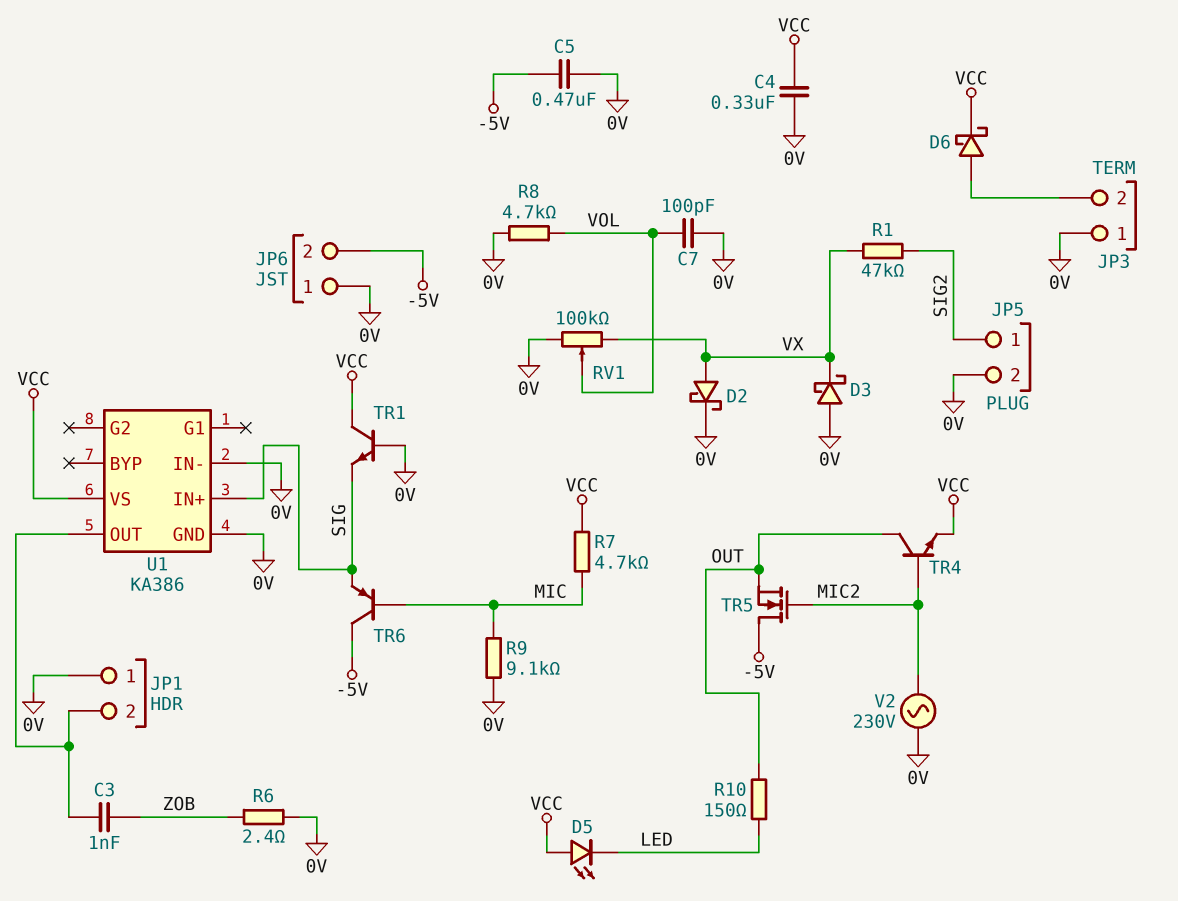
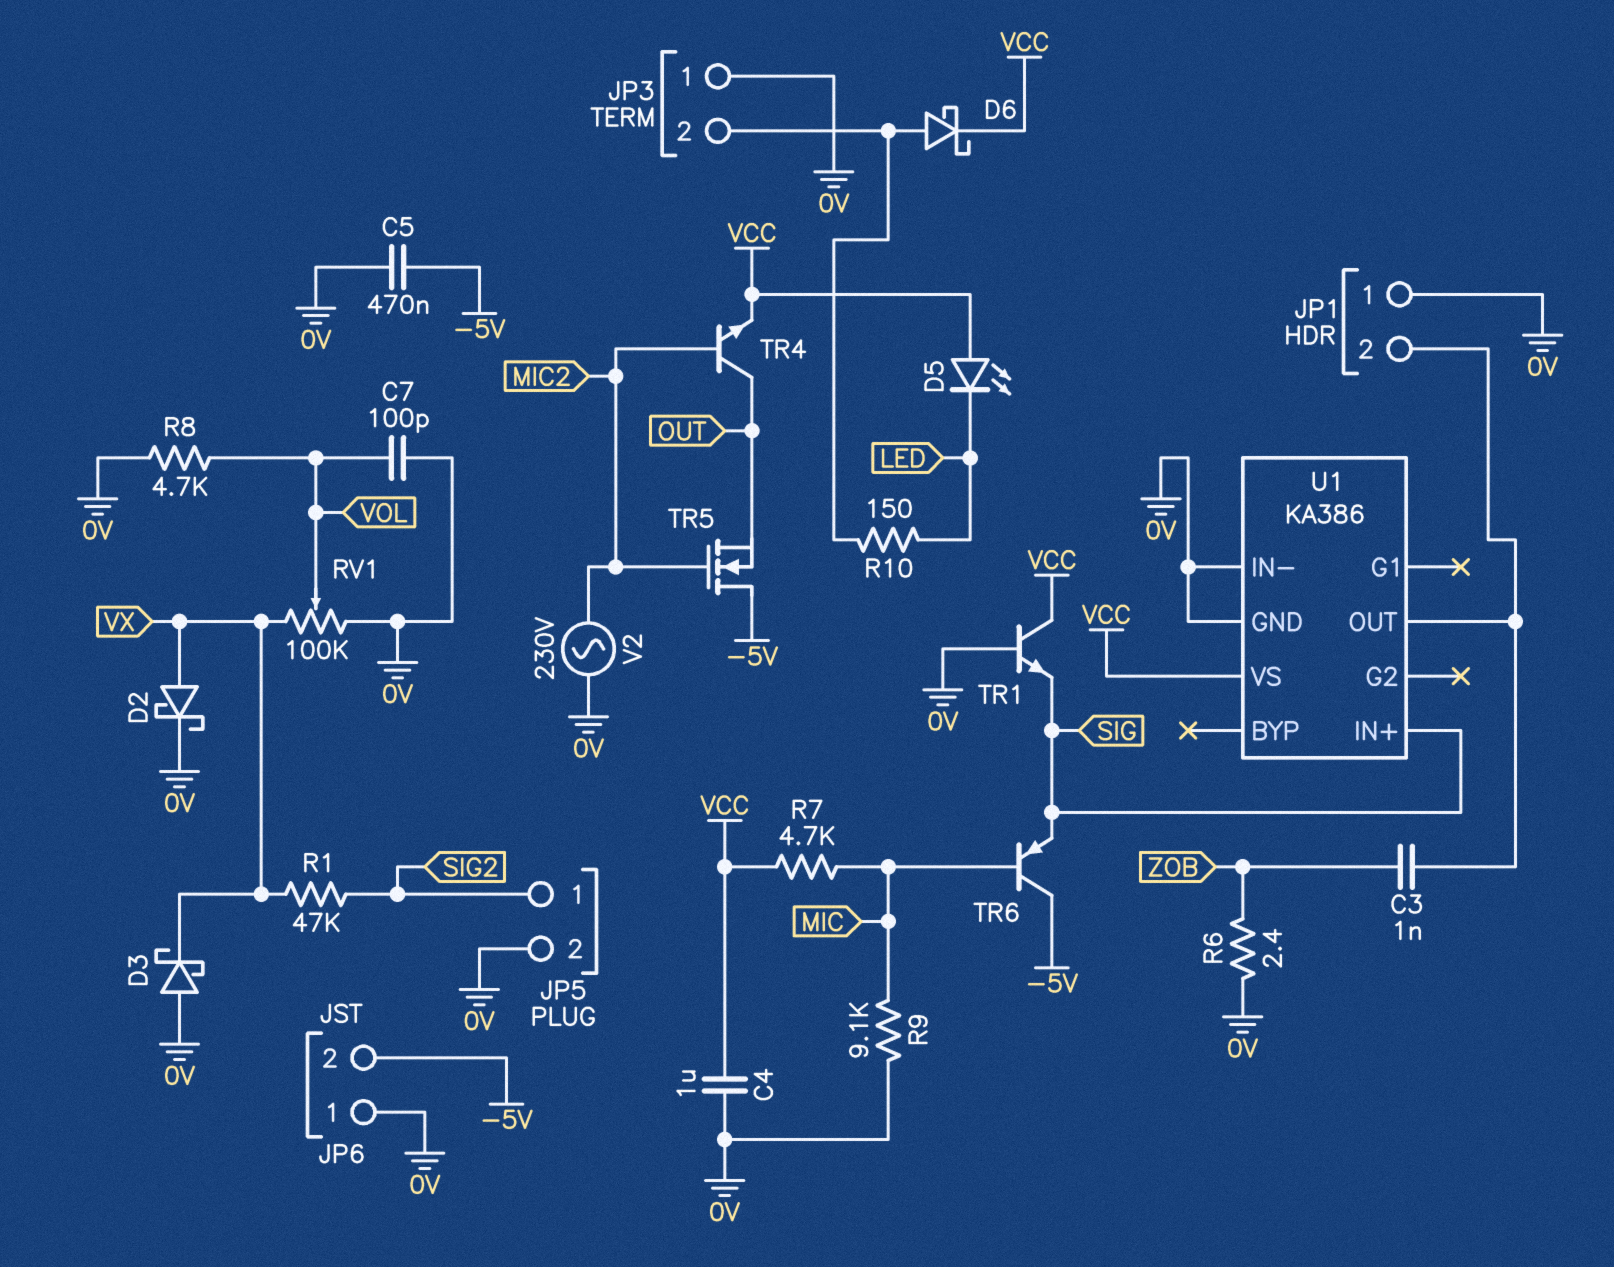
C4: 330nF (0V, VCC) -> 1uF (0V, VCC)
R10: 150 (LED, OUT) -> 150 (JP3/2, LED)

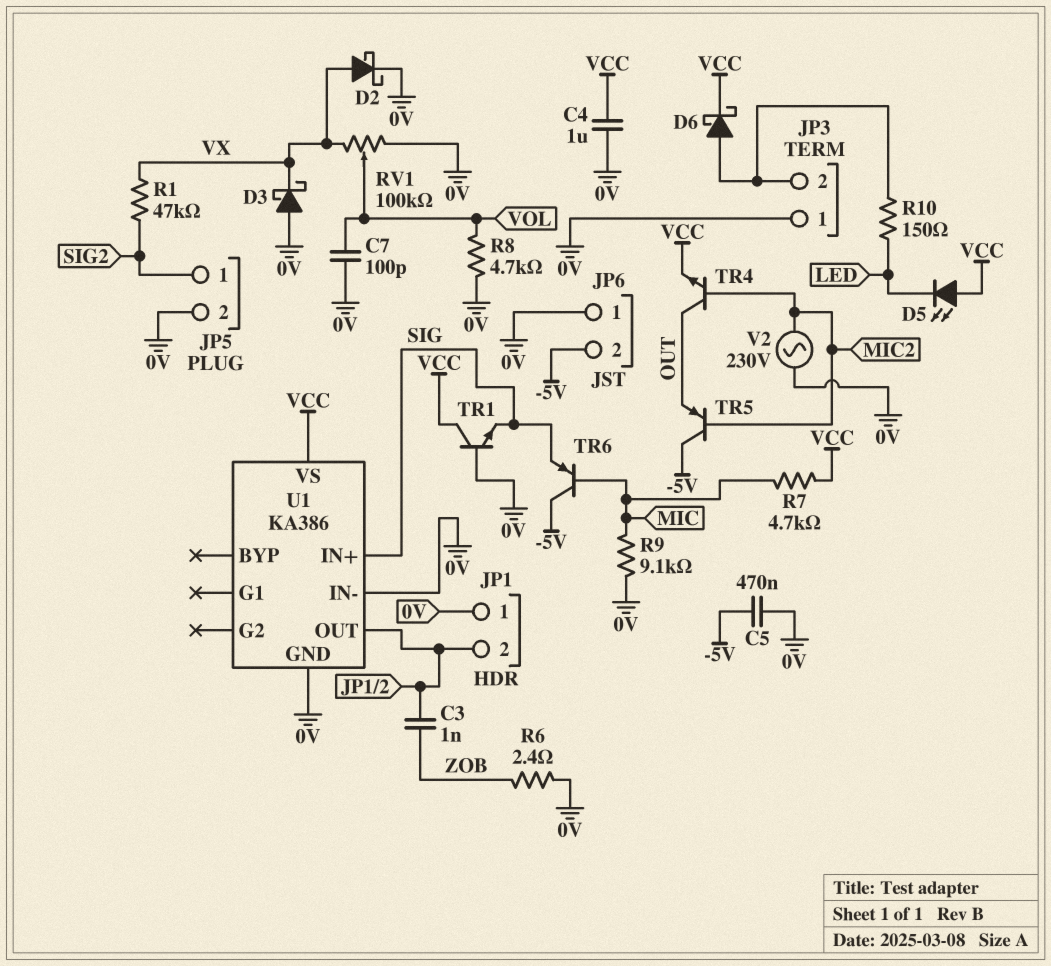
TR5: NMOS (G MIC2, D -5V, S OUT) -> PNP (B MIC2, C -5V, E OUT)

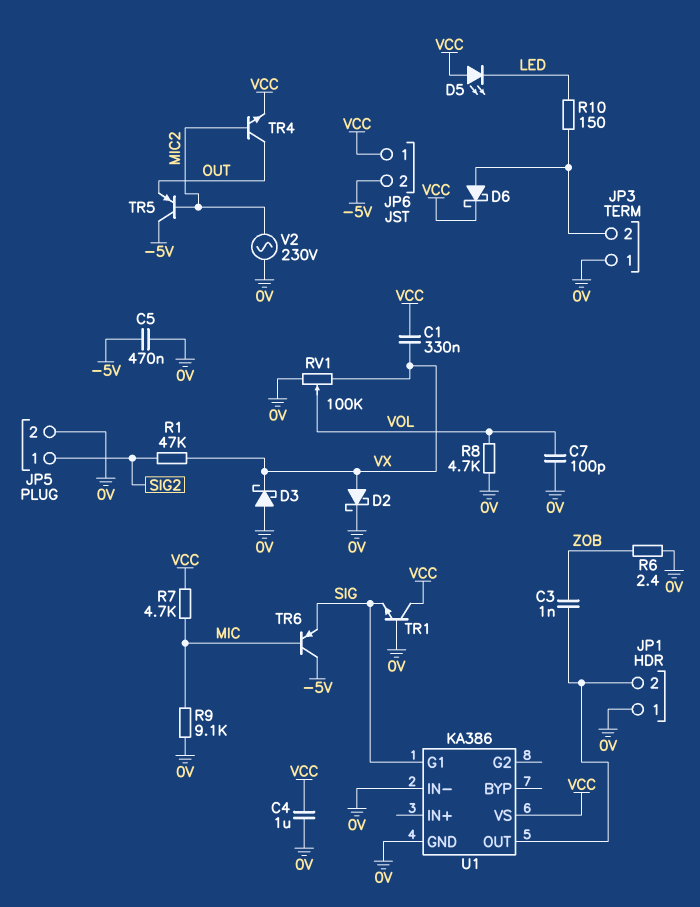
C1: none -> 330nF (VCC, VX)
JP6 pin 1: 0V -> VCC
U1 pin G1: none -> SIG
U1 pin IN+: SIG -> none

